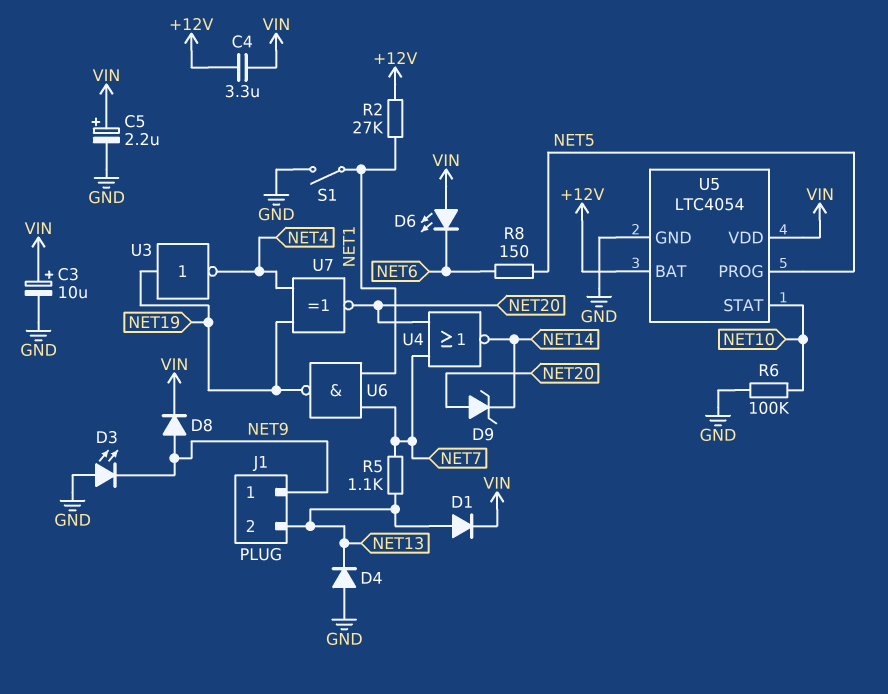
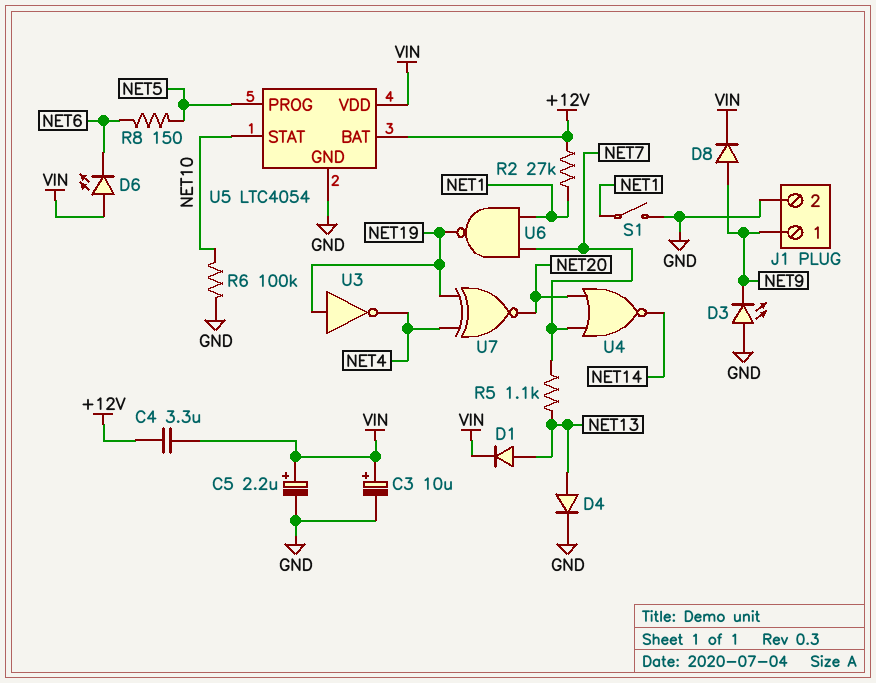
D4: diode (A GND, K NET13) -> diode (A NET13, K GND)
D9: zener (A NET20, K NET14) -> none
J1 pin 2: NET13 -> GND

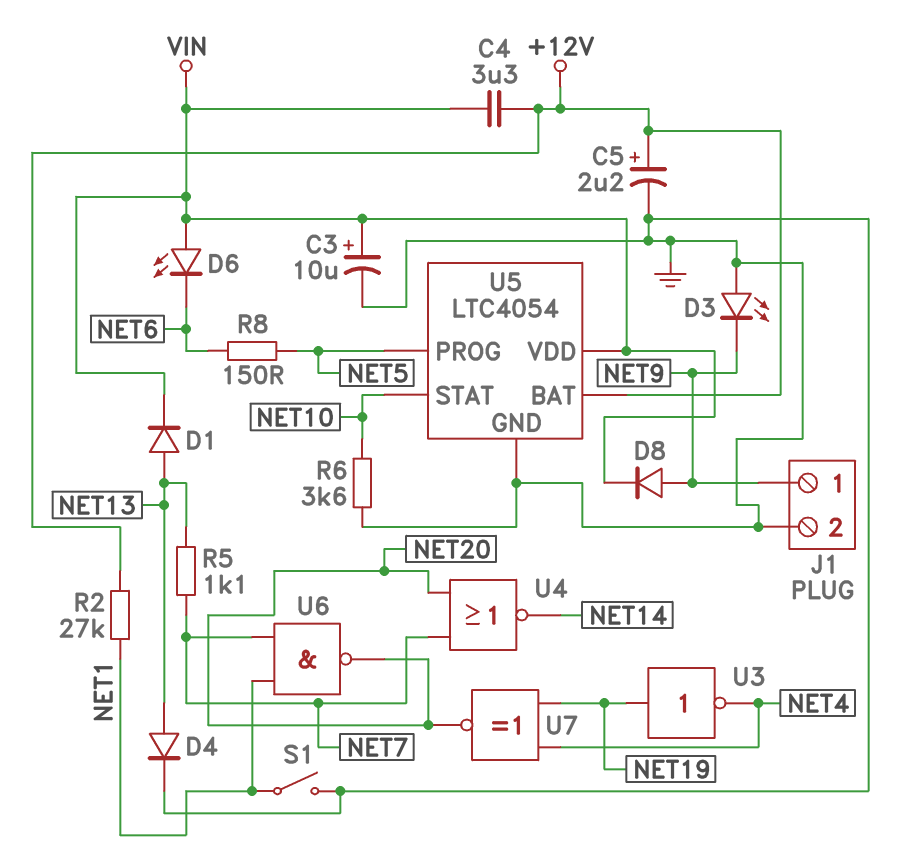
C5: 2.2uF (plus VIN, minus GND) -> 2.2uF (plus +12V, minus GND)
R6: 100k (GND, NET10) -> 3.6k (GND, NET10)
U6: NAND (in NET1, in NET7, out NET19) -> NAND (in NET1, in NET7, out NET20)

